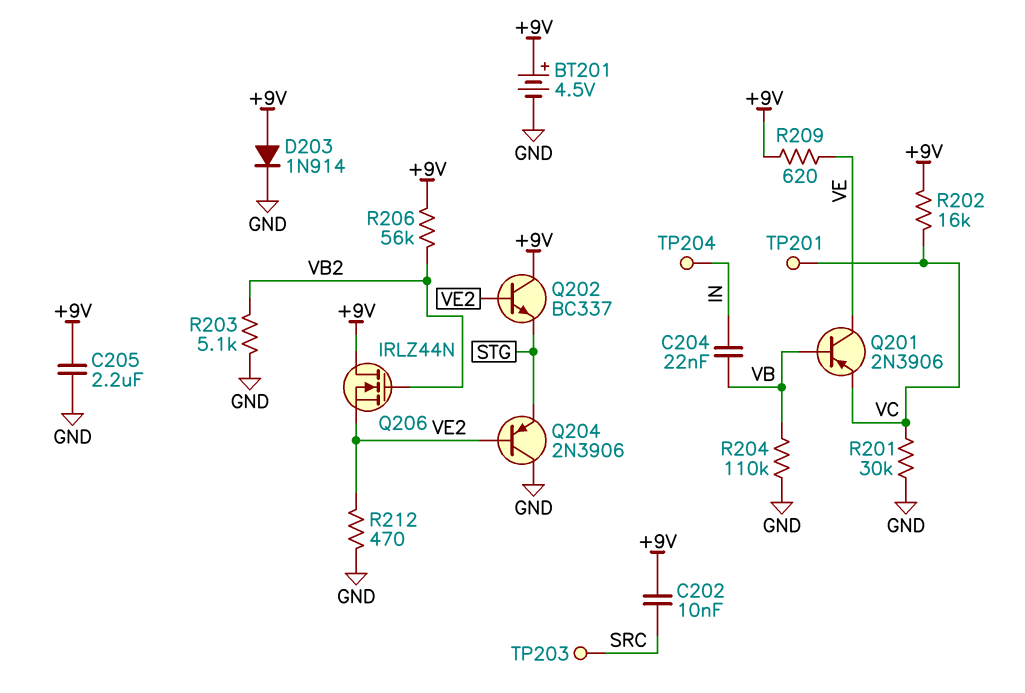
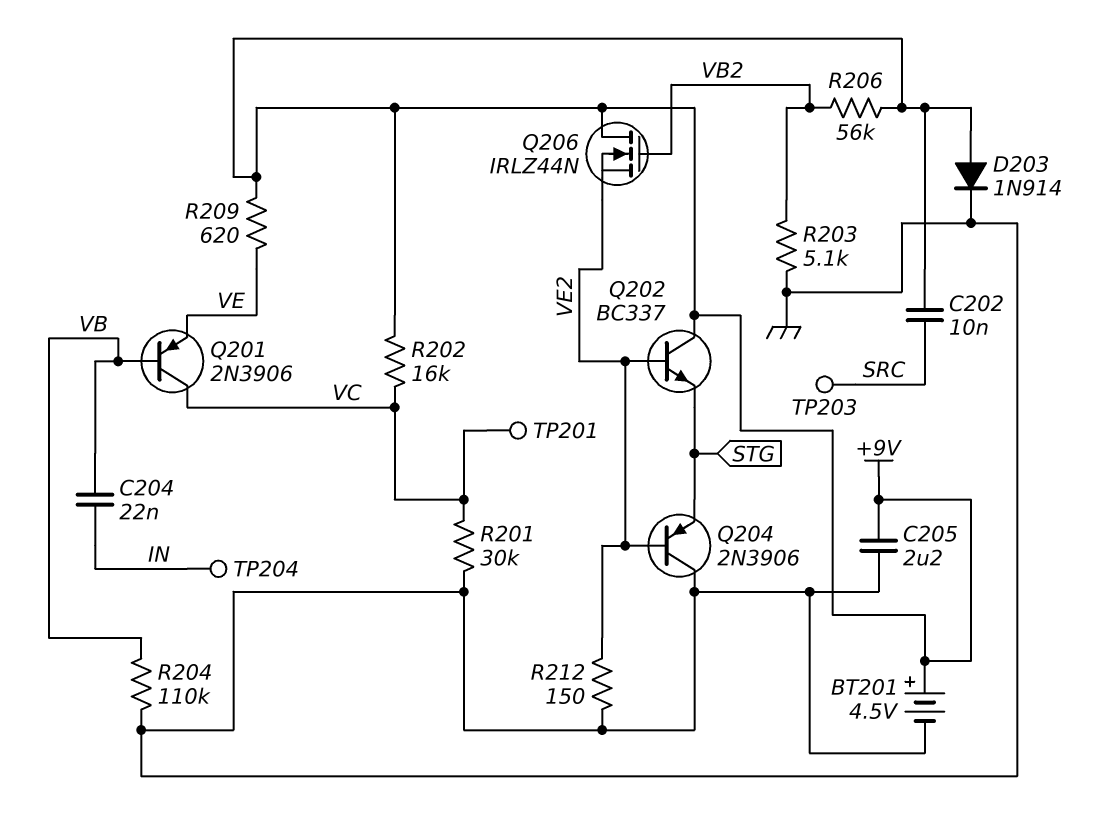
Q201: PNP 2N3906 (B VB, C VE, E VC) -> PNP 2N3906 (B VB, C VC, E VE)
R212: 470 (GND, VE2) -> 150 (GND, VE2)

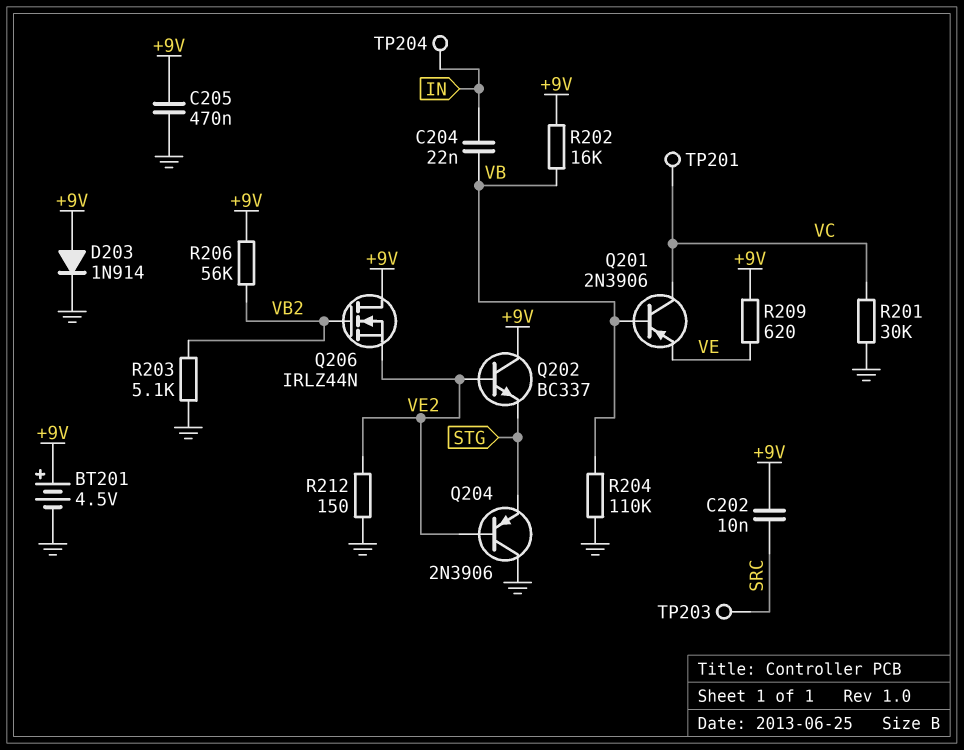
C205: 2.2uF (+9V, GND) -> 470nF (+9V, GND)
R202: 16k (+9V, VC) -> 16k (+9V, VB)

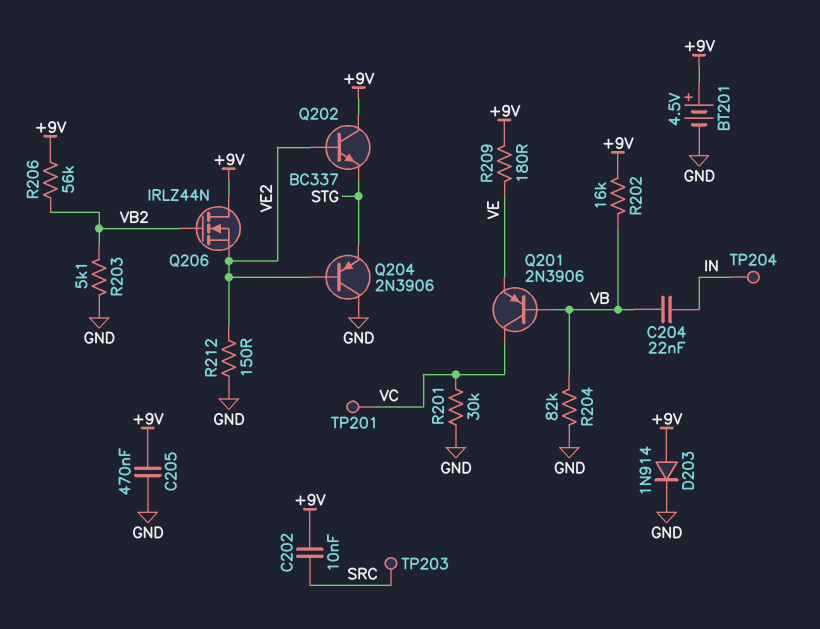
R204: 110k (GND, VB) -> 82k (GND, VB)
R209: 620 (+9V, VE) -> 180 (+9V, VE)

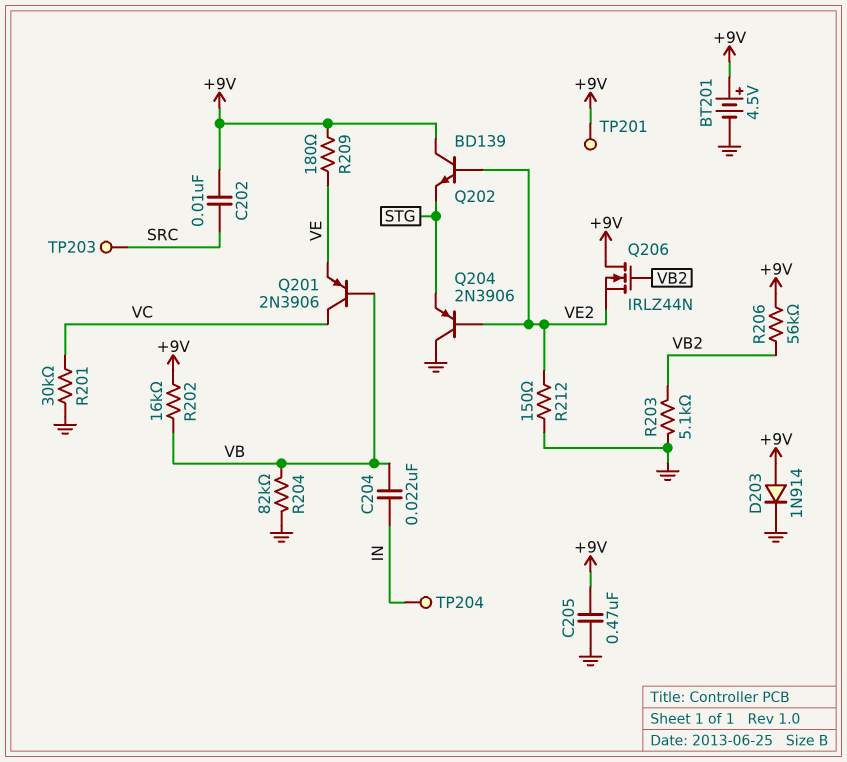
Q202: NPN BC337 (B VE2, C +9V, E STG) -> NPN BD139 (B VE2, C +9V, E STG)
TP201: test point (VC) -> test point (+9V)

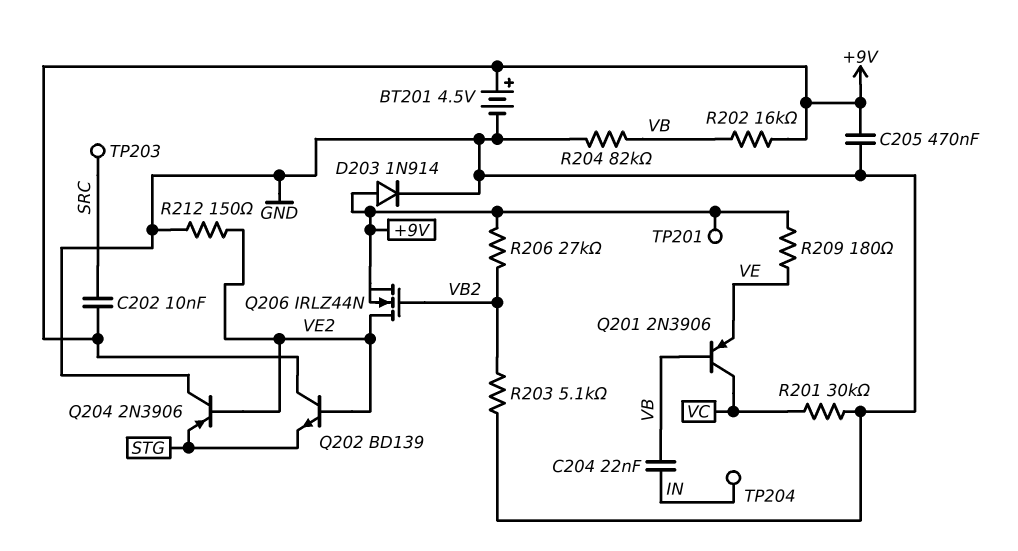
Q206: NMOS IRLZ44N (G VB2, D +9V, S VE2) -> NMOS IRLZ44N (G VB2, D VE2, S +9V)
R206: 56k (+9V, VB2) -> 27k (+9V, VB2)

